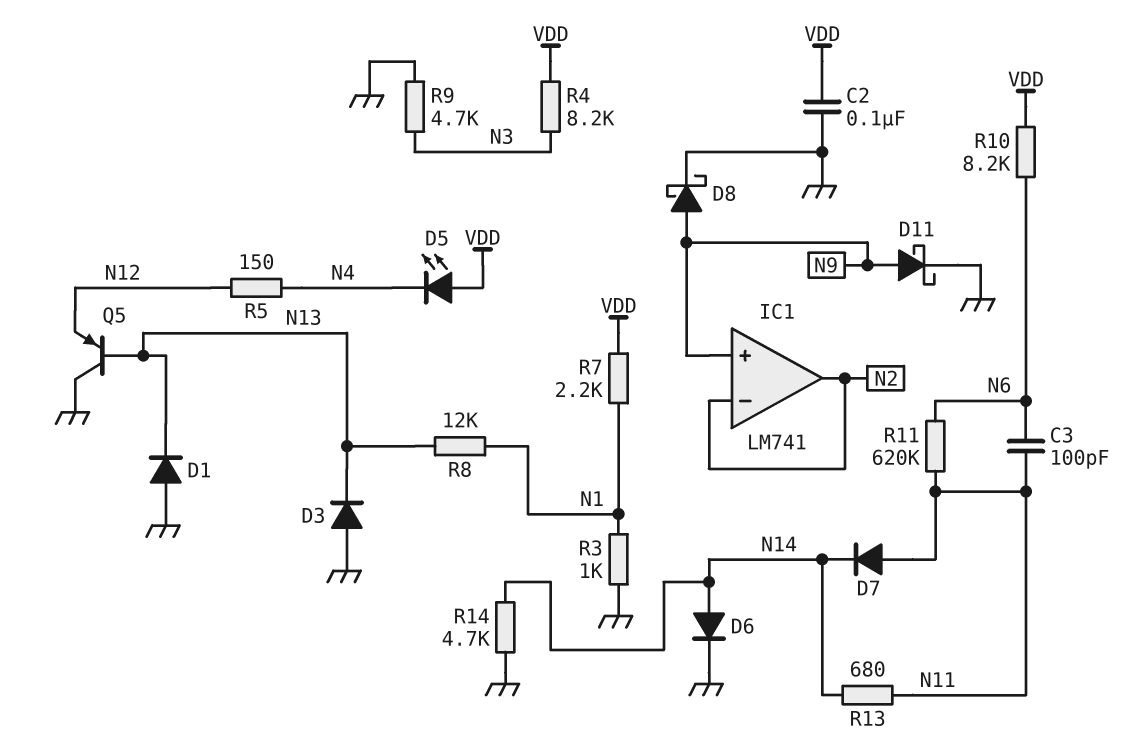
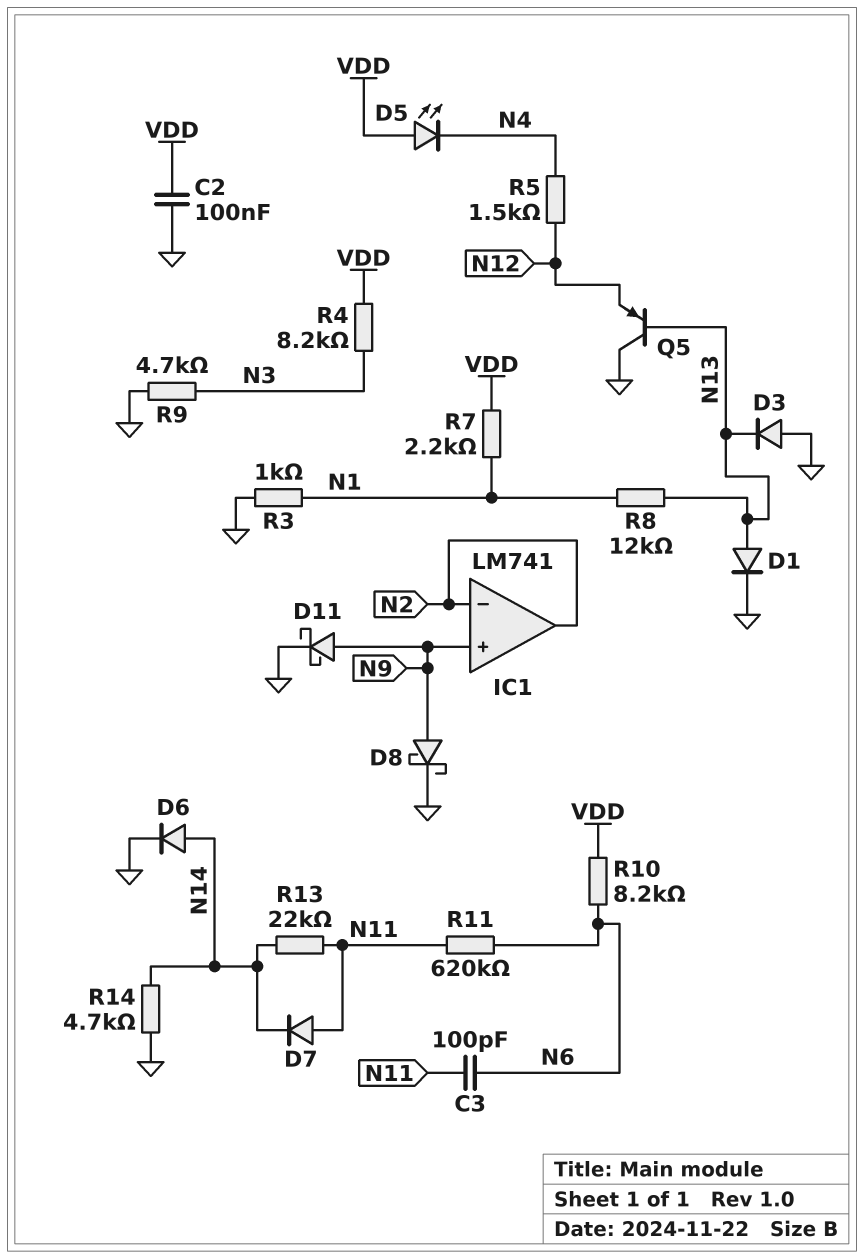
D1: diode (A GND, K N13) -> diode (A N13, K GND)
R5: 150 (N4, N12) -> 1.5k (N4, N12)
R13: 680 (N11, N14) -> 22k (N11, N14)

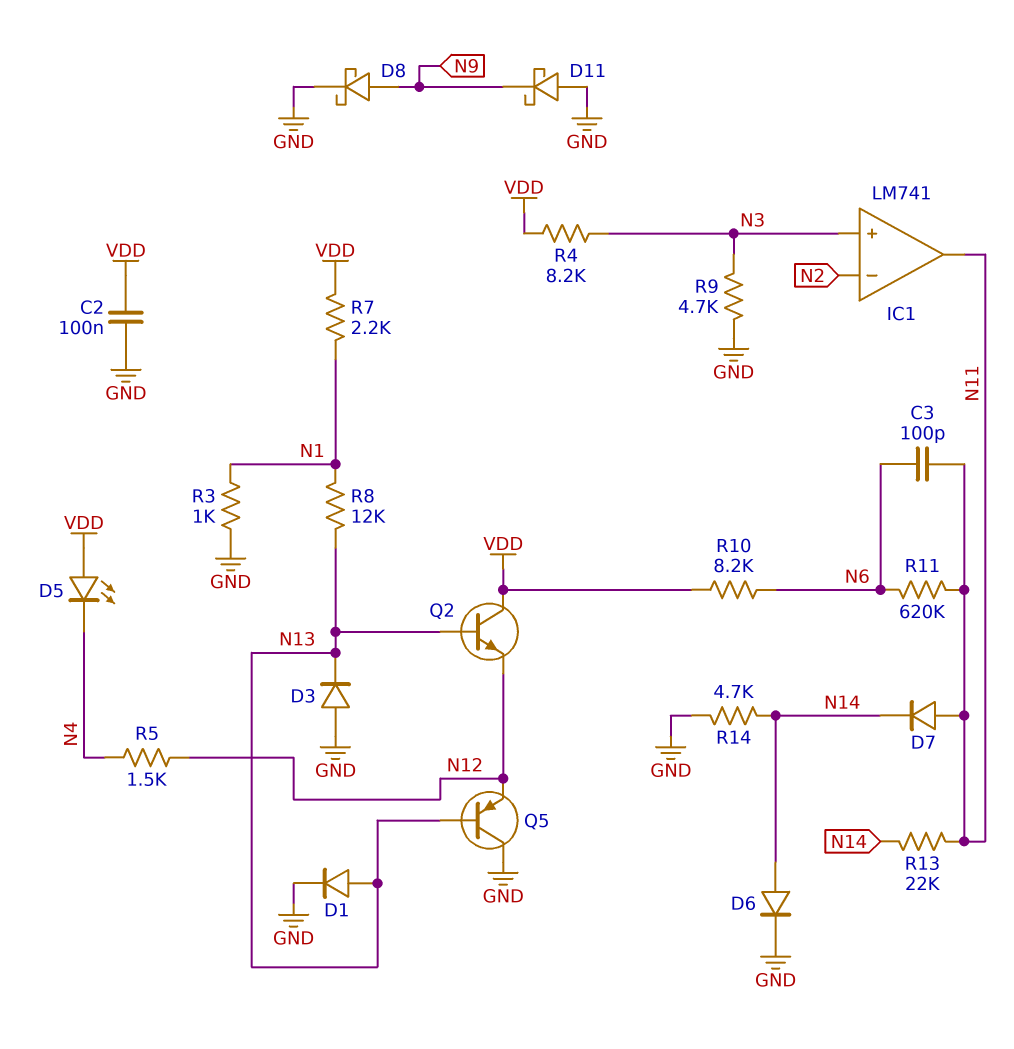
D11: schottky (A N9, K GND) -> schottky (A GND, K N9)
IC1 pin in+: N9 -> N3
IC1 pin out: N2 -> N11
Q2: none -> NPN (B N13, C VDD, E N12)

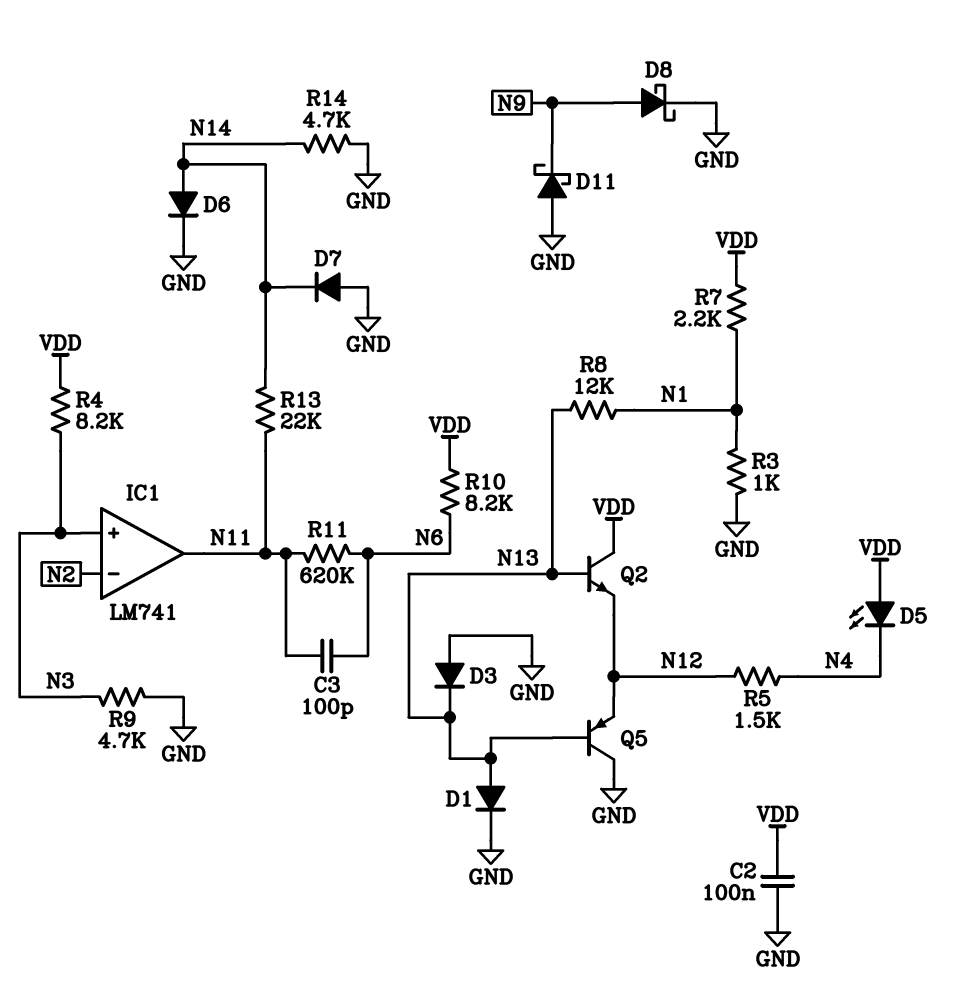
D7: diode (A N11, K N14) -> diode (A GND, K N14)

